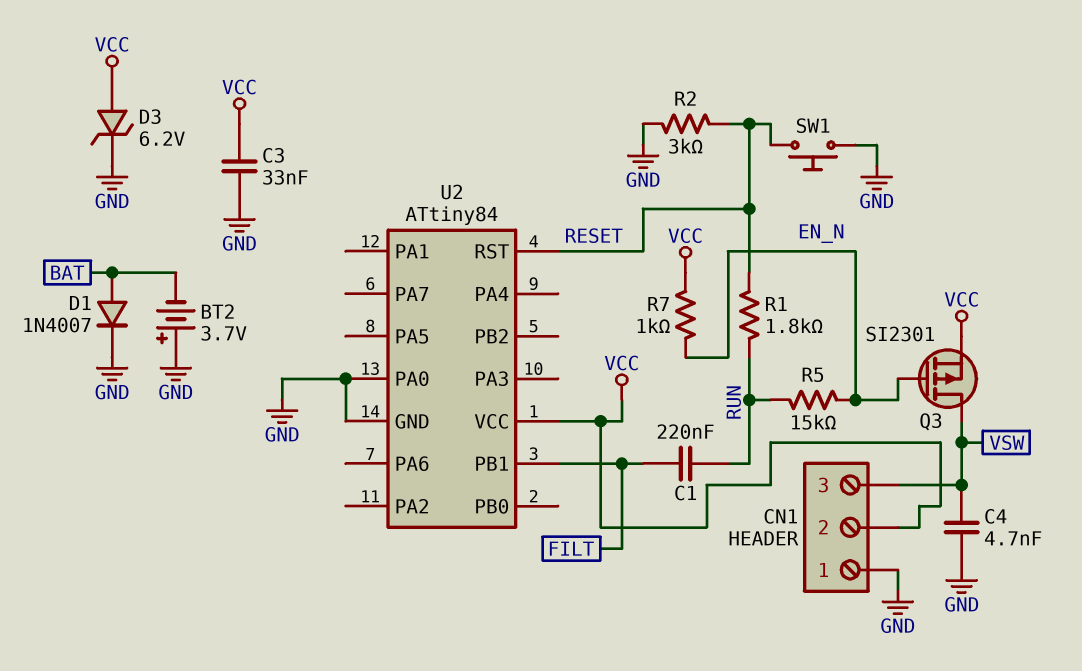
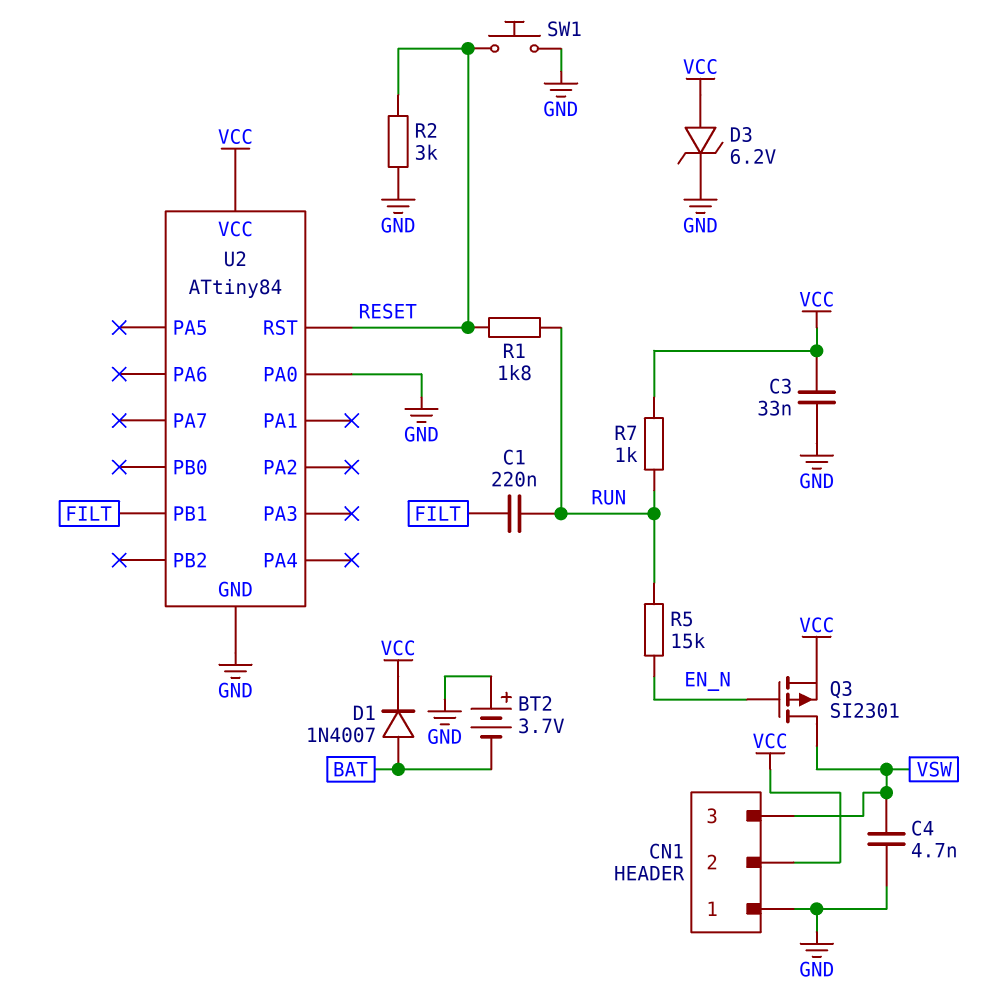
D1: diode 1N4007 (A BAT, K GND) -> diode 1N4007 (A BAT, K VCC)
R7: 1k (EN_N, VCC) -> 1k (RUN, VCC)

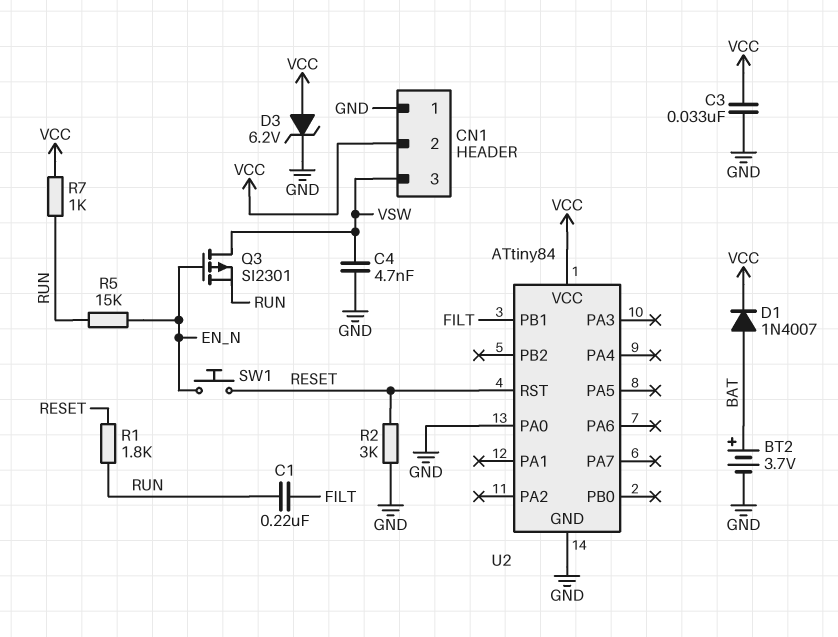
BT2: 3.7V (plus GND, minus BAT) -> 3.7V (plus BAT, minus GND)
Q3: PMOS SI2301 (G EN_N, D VSW, S VCC) -> PMOS SI2301 (G EN_N, D VSW, S RUN)
SW1: button (GND, RESET) -> button (EN_N, RESET)

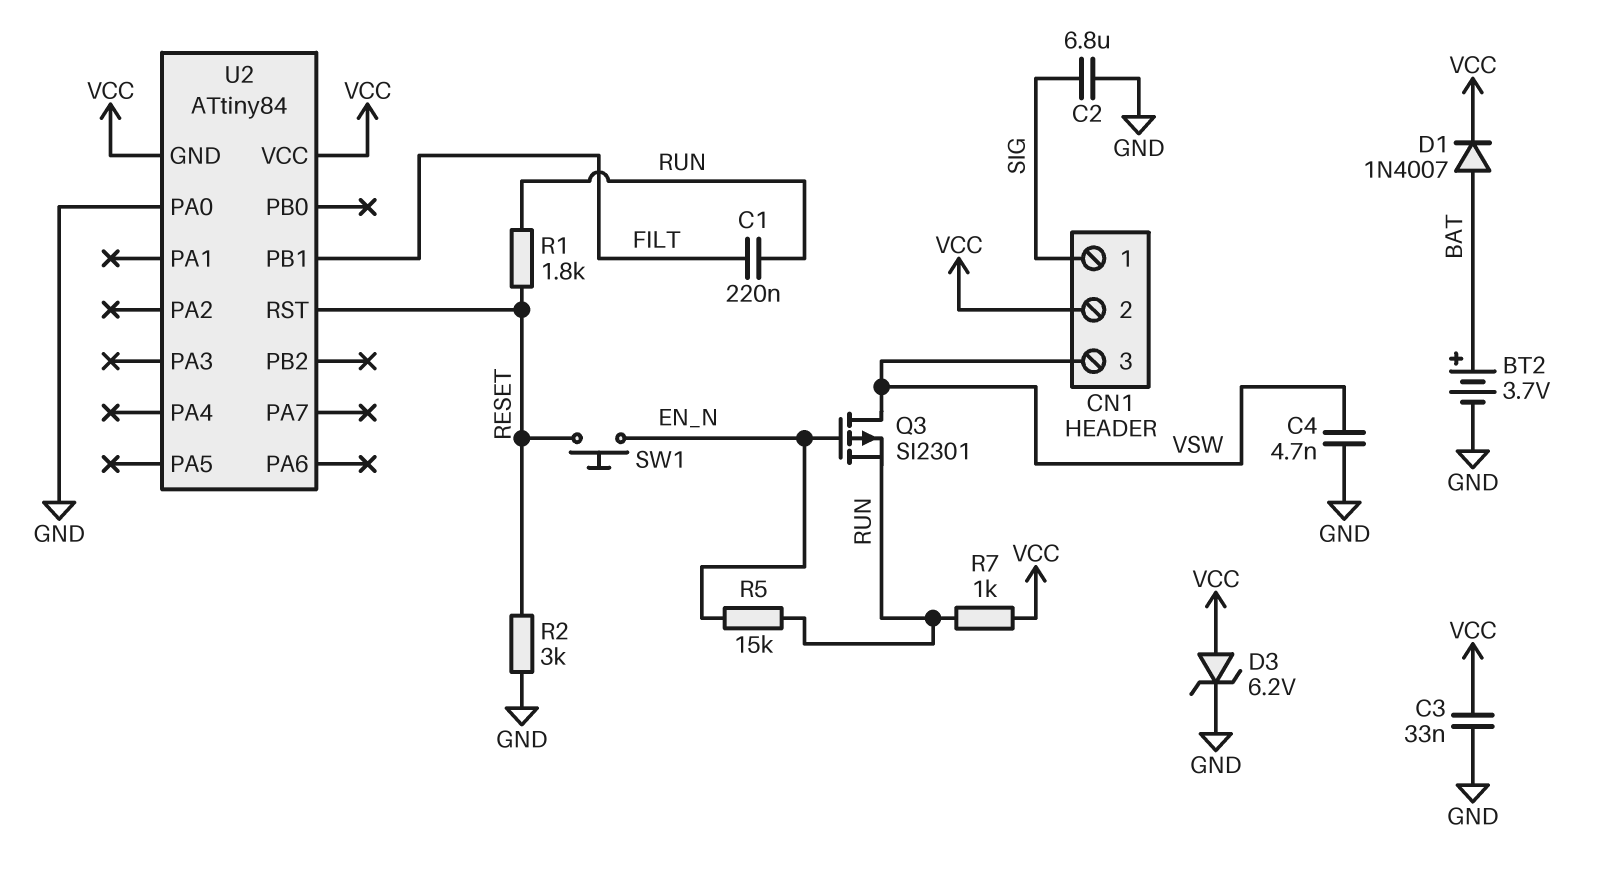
C2: none -> 6.8uF (GND, SIG)
CN1 pin 1: GND -> SIG
U2 pin GND: GND -> VCC

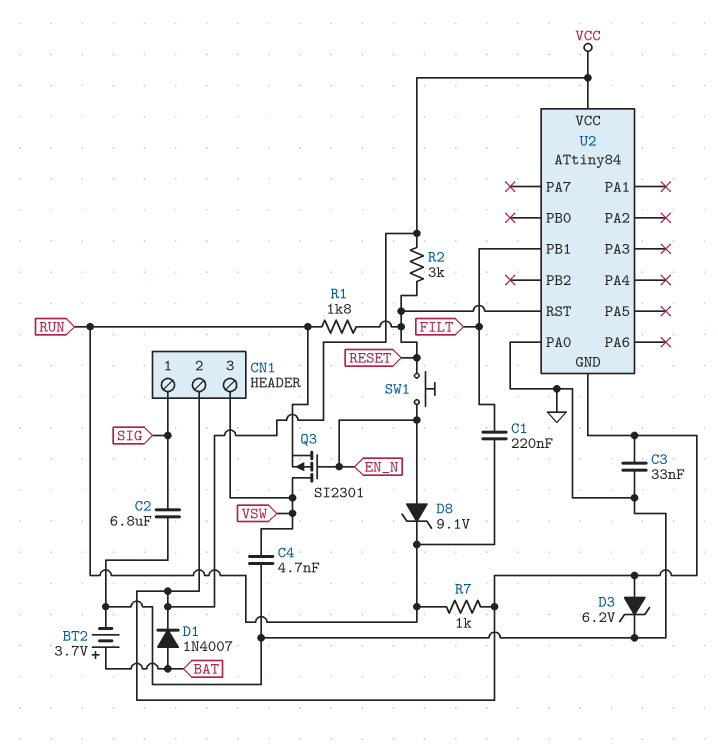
D8: none -> zener 9.1V (A EN_N, K RUN)
R2: 3k (GND, RESET) -> 3k (RESET, VCC)
R5: 15k (EN_N, RUN) -> none

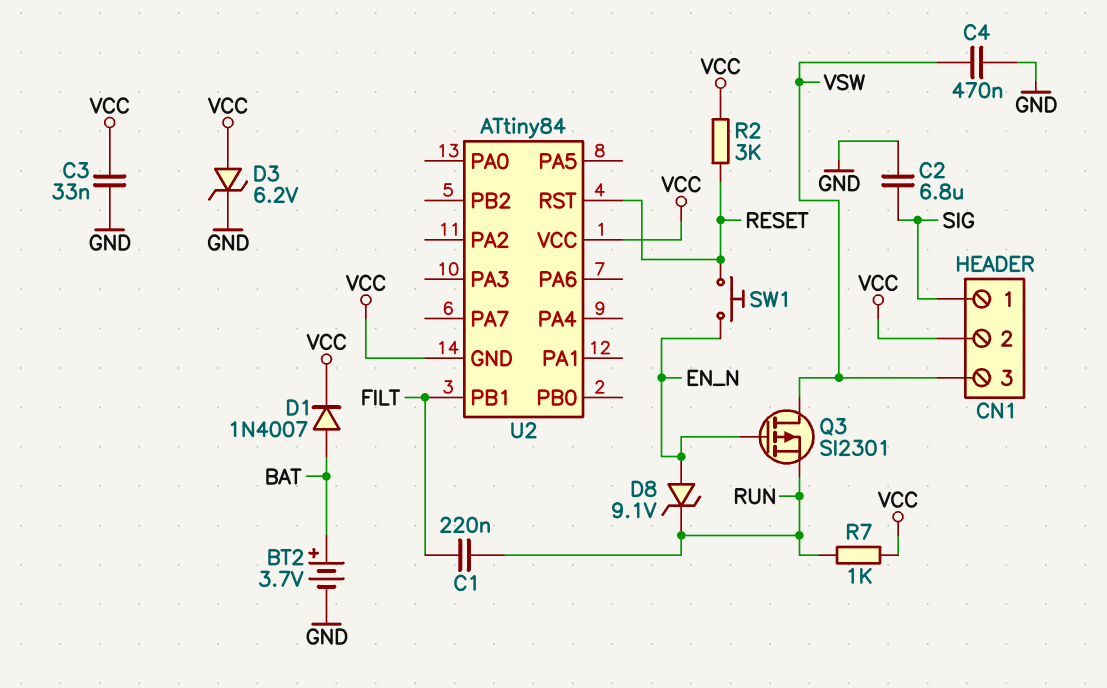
C4: 4.7nF (GND, VSW) -> 470nF (GND, VSW)
R1: 1.8k (RESET, RUN) -> none
U2 pin PA0: GND -> none

